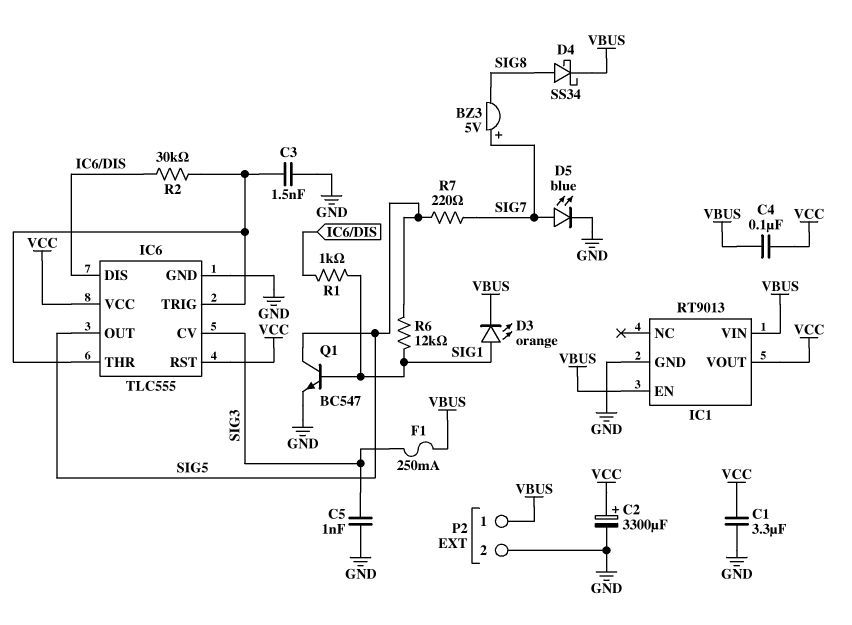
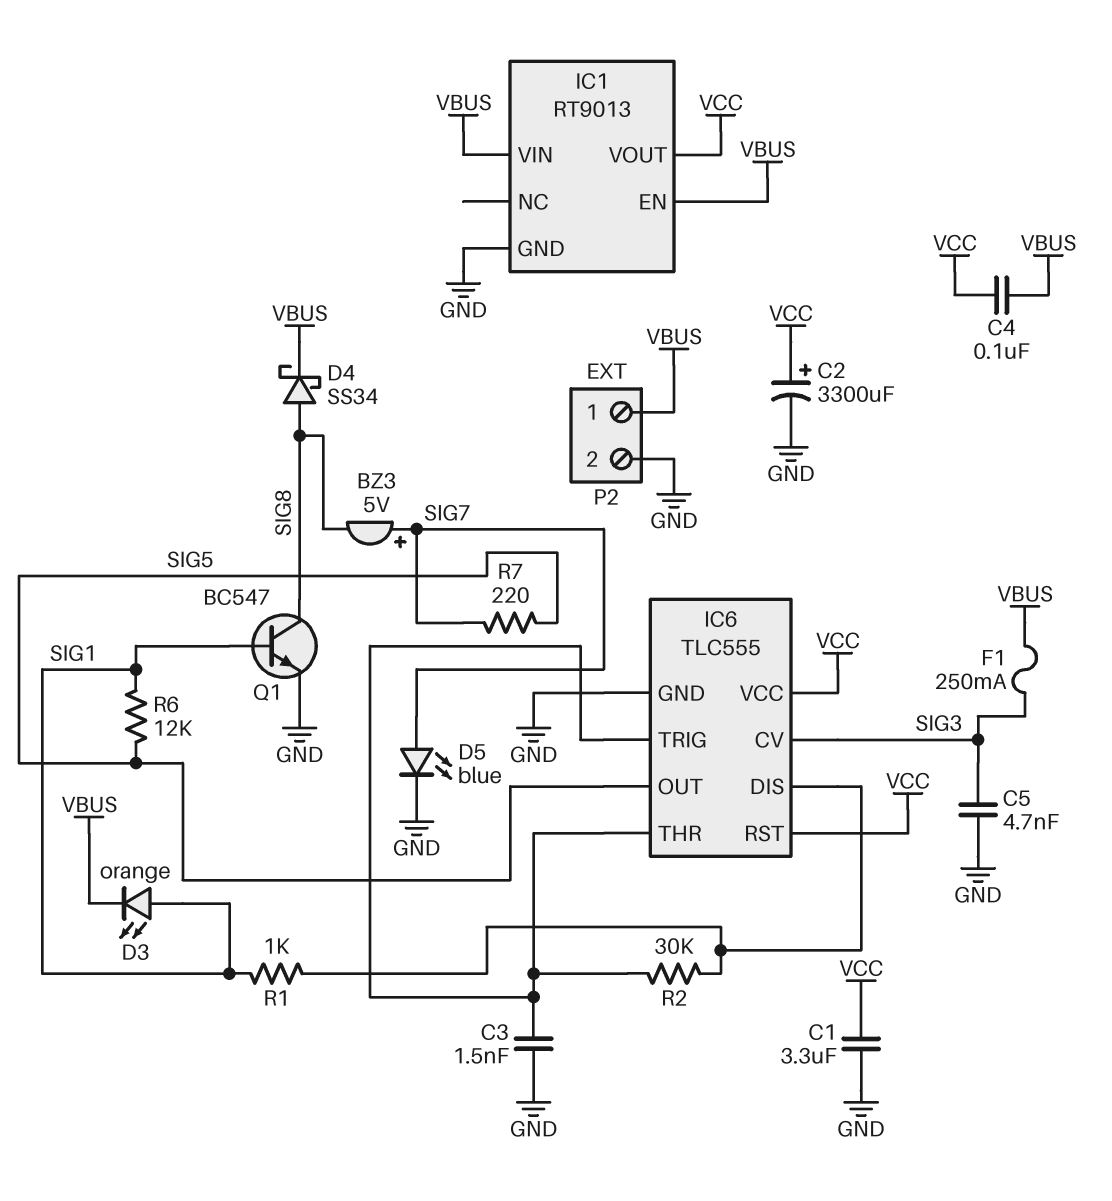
C5: 1nF (GND, SIG3) -> 4.7nF (GND, SIG3)
Q1: NPN BC547 (B SIG1, C SIG5, E GND) -> NPN BC547 (B SIG1, C SIG8, E GND)

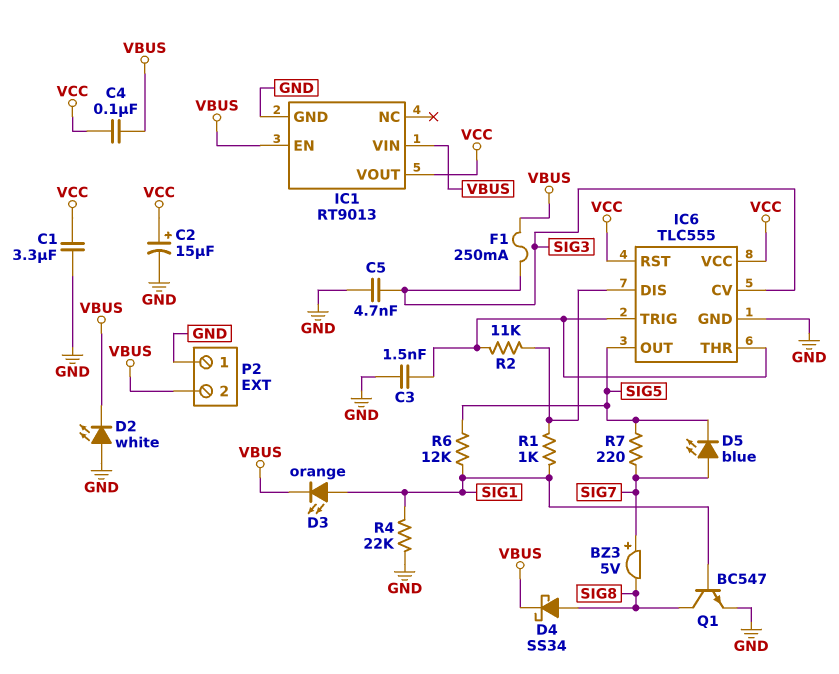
C2: 3300uF (plus VCC, minus GND) -> 15uF (plus VCC, minus GND)
D2: none -> LED white (A GND, K VBUS)
D5: LED blue (A SIG7, K GND) -> LED blue (A SIG7, K SIG5)
P2 pin 1: VBUS -> GND
P2 pin 2: GND -> VBUS
R2: 30k (IC6/DIS, IC6/THR) -> 11k (IC6/DIS, IC6/THR)
R4: none -> 22k (GND, SIG1)

